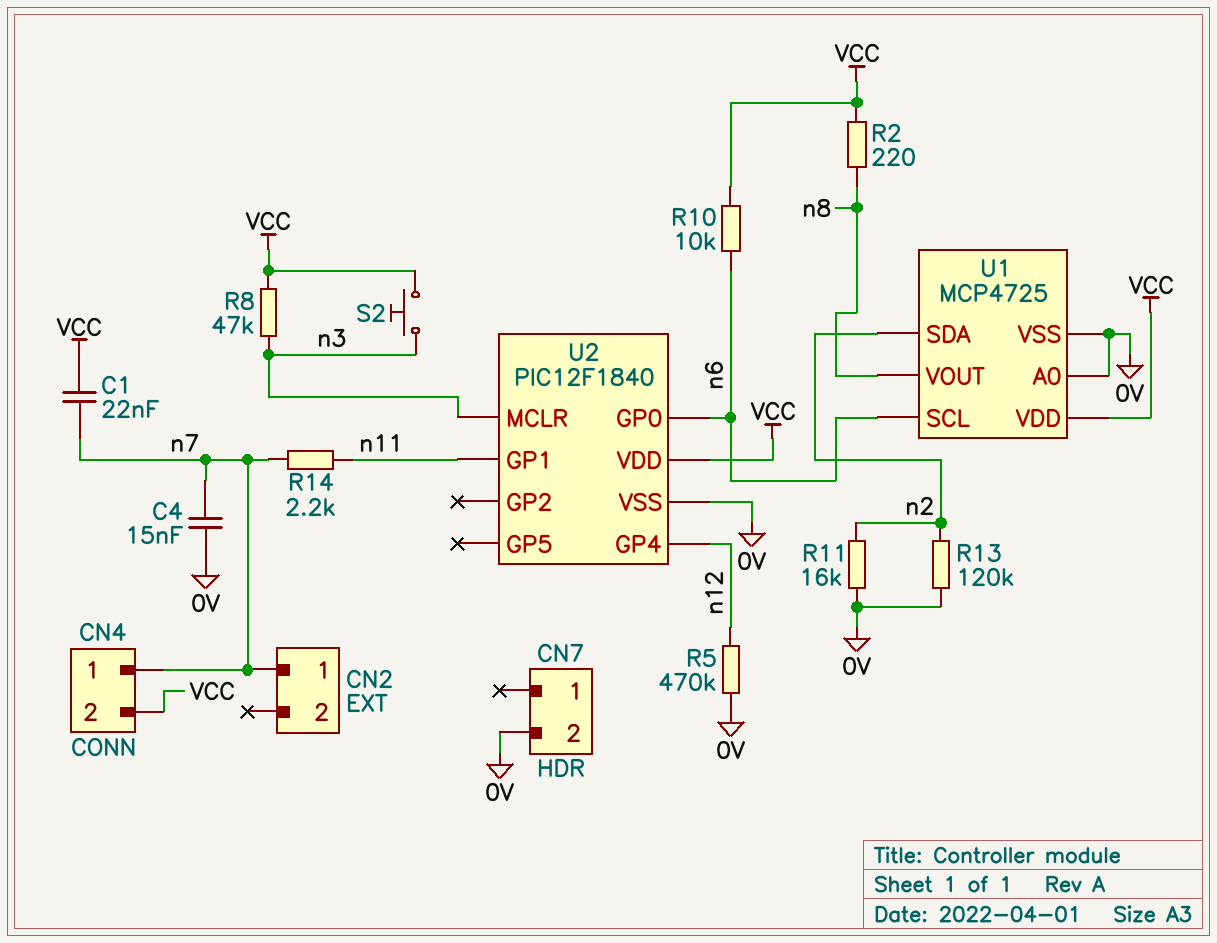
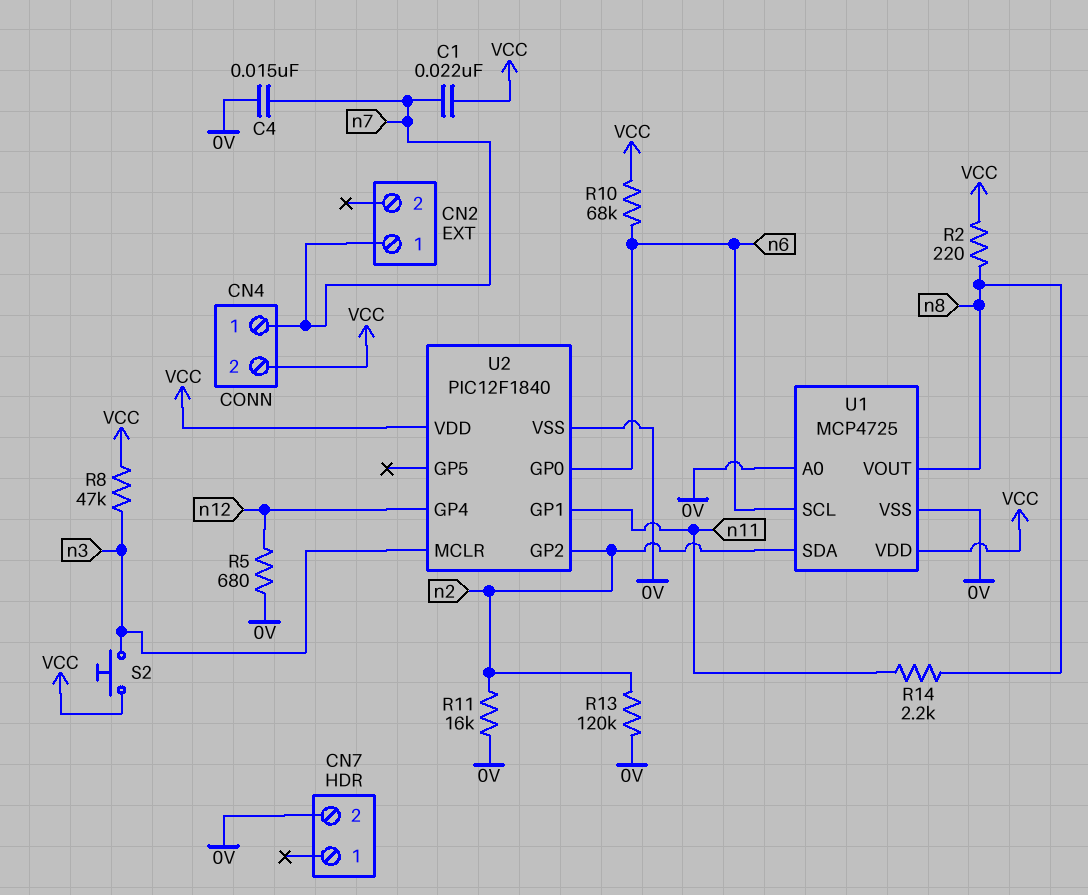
R5: 470k (0V, n12) -> 680 (0V, n12)
R10: 10k (VCC, n6) -> 68k (VCC, n6)
R14: 2.2k (n7, n11) -> 2.2k (n8, n11)
U2 pin GP2: none -> n2

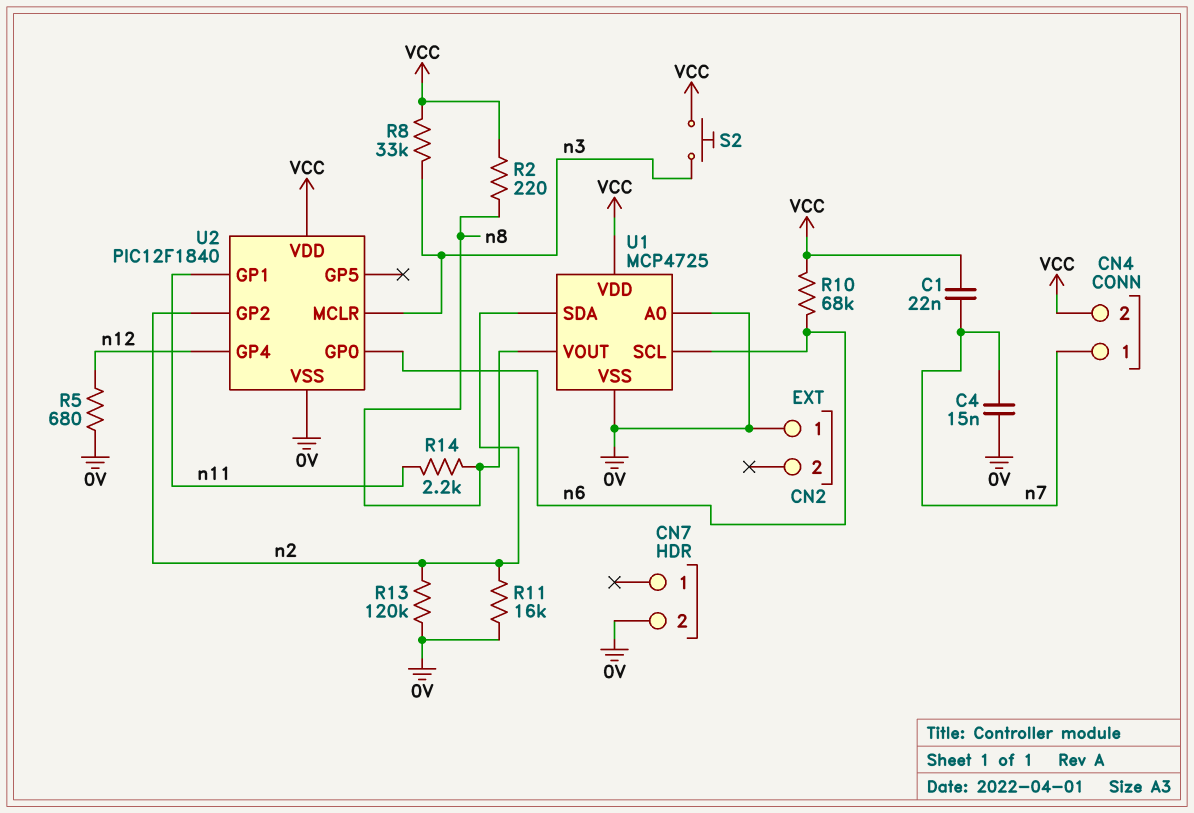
CN2 pin 1: n7 -> 0V
R8: 47k (VCC, n3) -> 33k (VCC, n3)

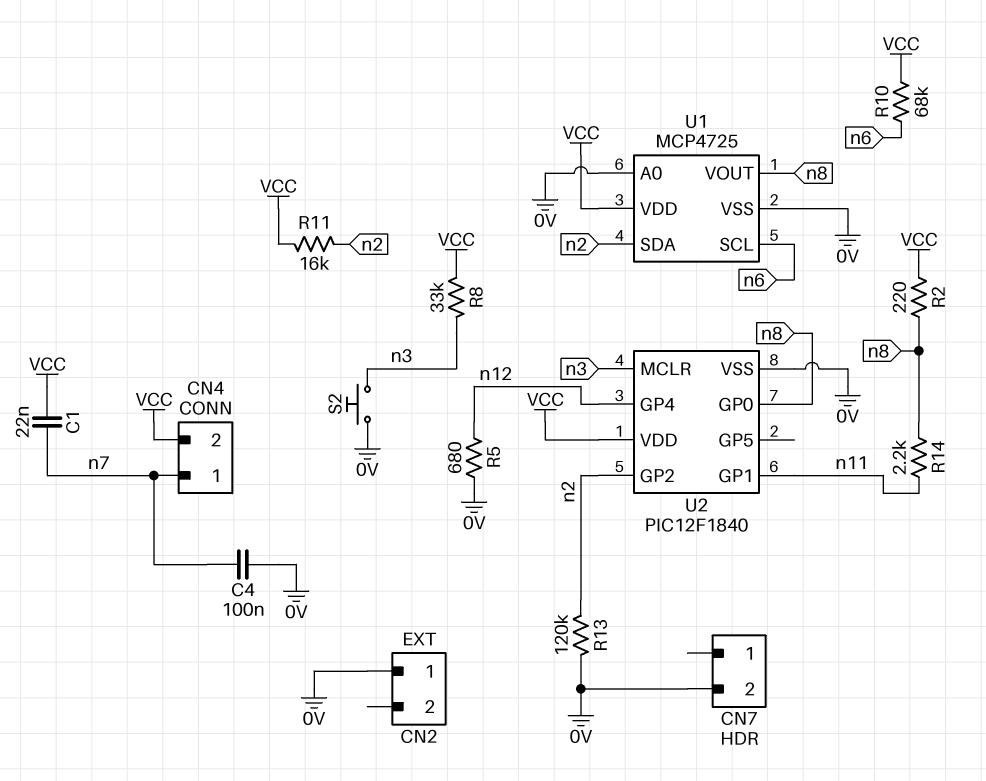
C4: 15nF (0V, n7) -> 100nF (0V, n7)
R11: 16k (0V, n2) -> 16k (VCC, n2)
S2: button (VCC, n3) -> button (0V, n3)
U2 pin GP0: n6 -> n8

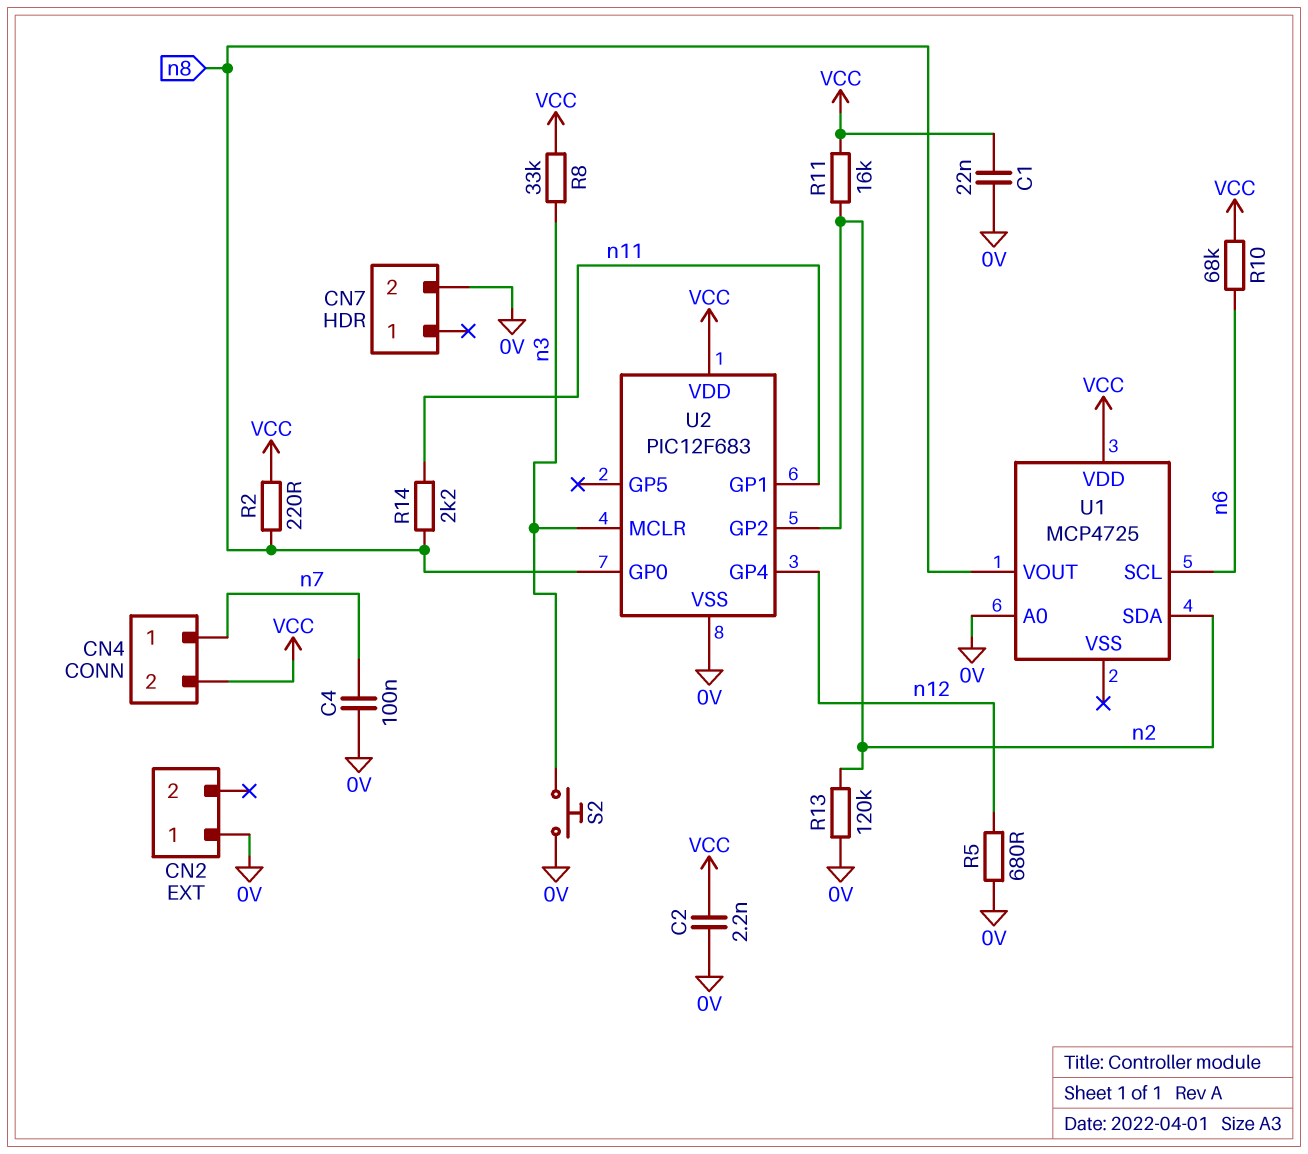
C1: 22nF (VCC, n7) -> 22nF (0V, VCC)
C2: none -> 2.2nF (0V, VCC)
U1 pin VSS: 0V -> none
U2: PIC12F1840 -> PIC12F683

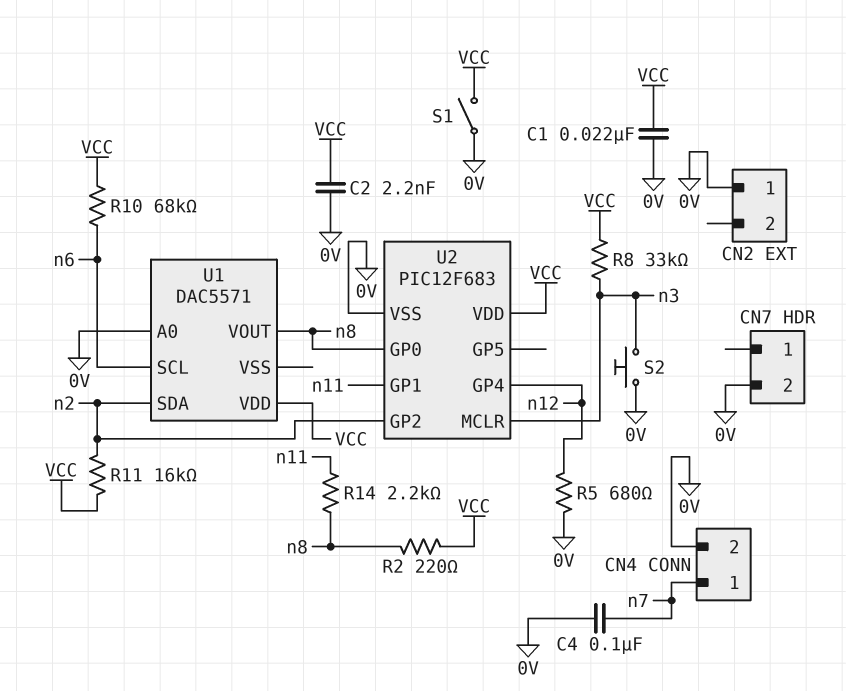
CN4 pin 2: VCC -> 0V
R13: 120k (0V, n2) -> none
S1: none -> switch (0V, VCC)
U1: MCP4725 -> DAC5571

